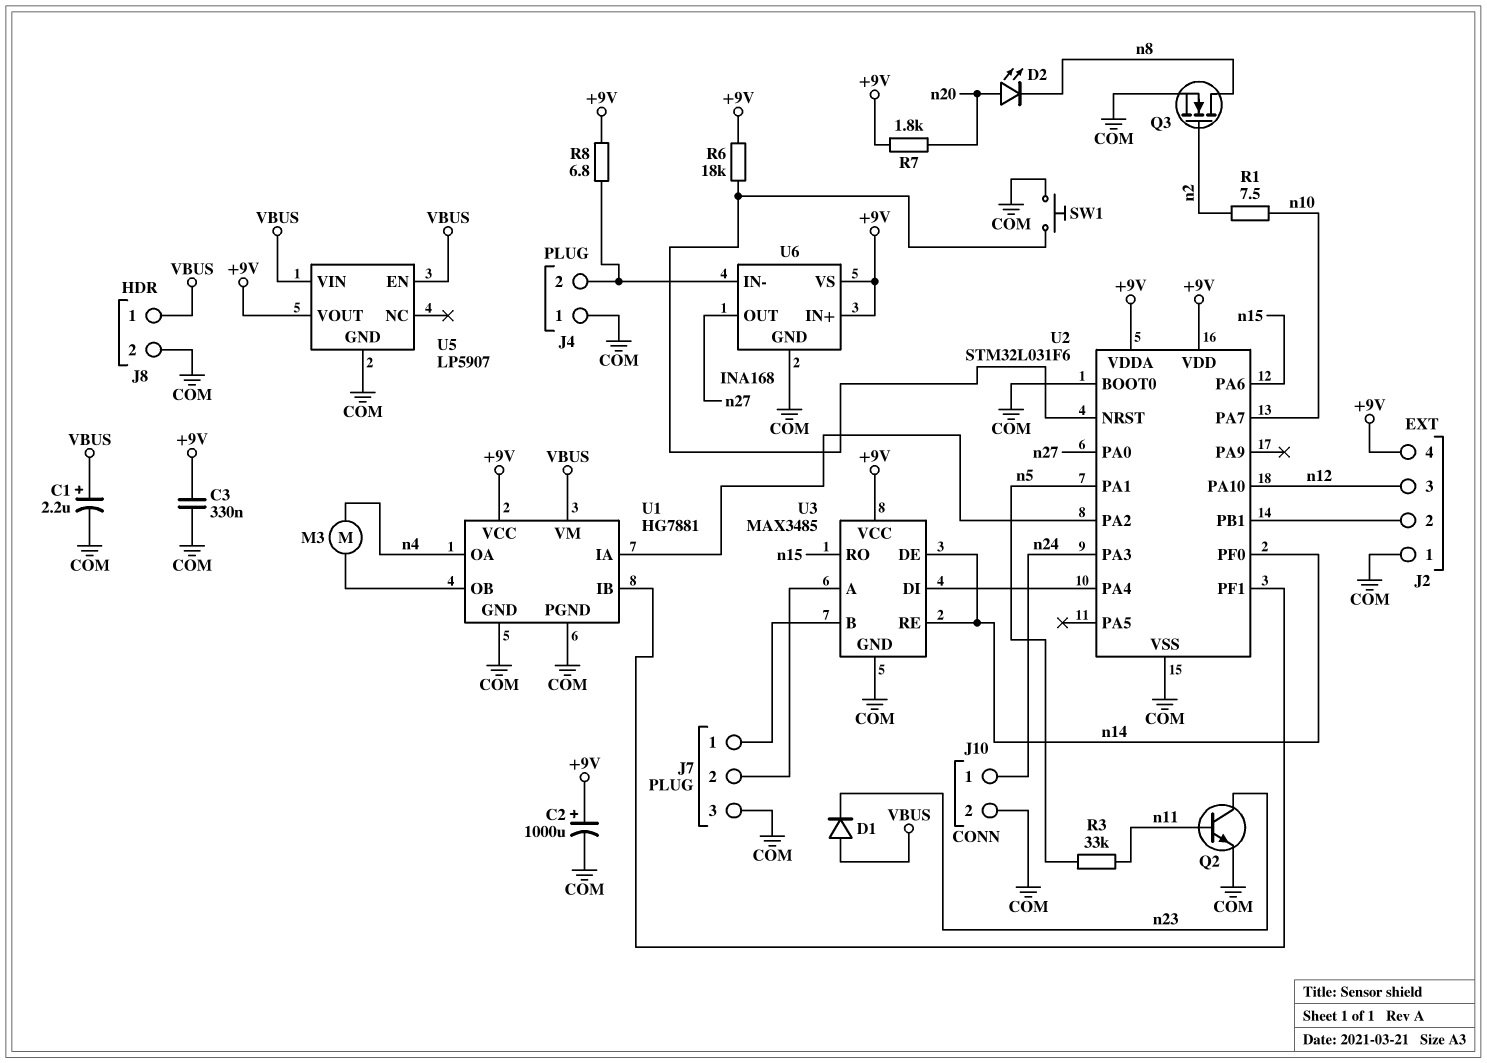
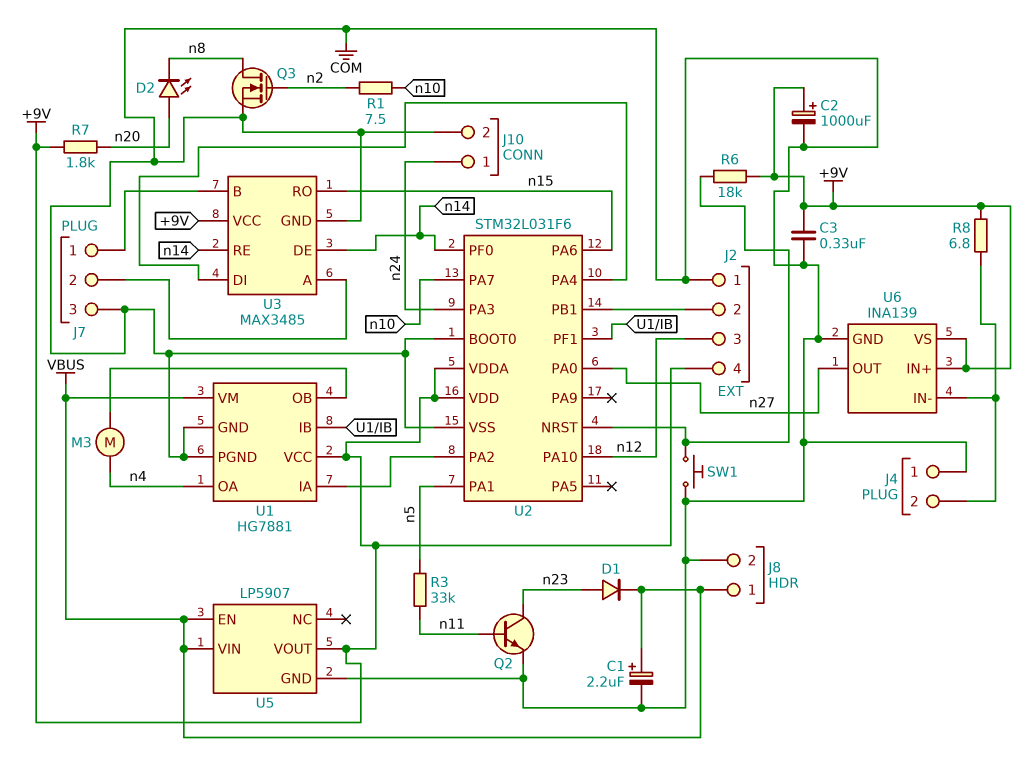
D1: diode (A VBUS, K n23) -> diode (A n23, K VBUS)
U6: INA168 -> INA139

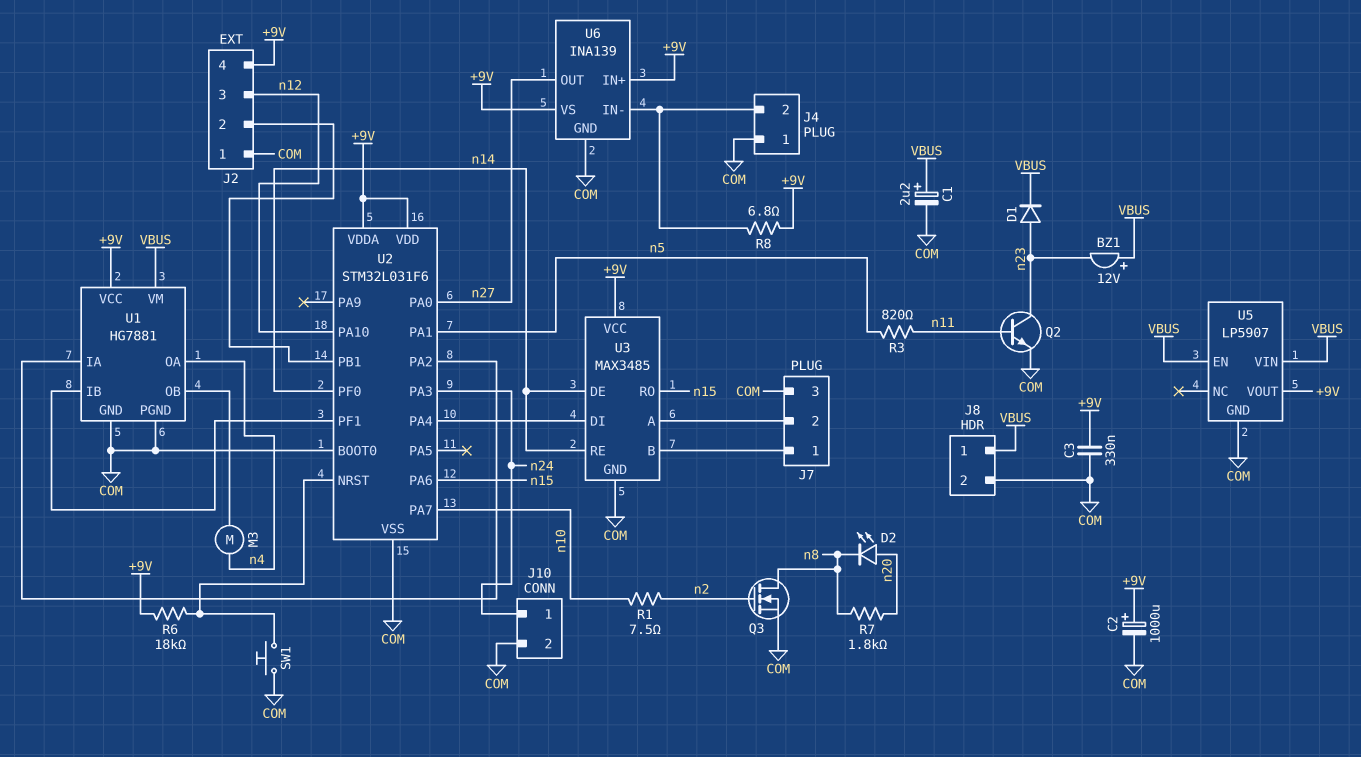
BZ1: none -> buzzer 12V (plus VBUS, minus n23)
R3: 33k (n5, n11) -> 820 (n5, n11)
R7: 1.8k (+9V, n20) -> 1.8k (n8, n20)

